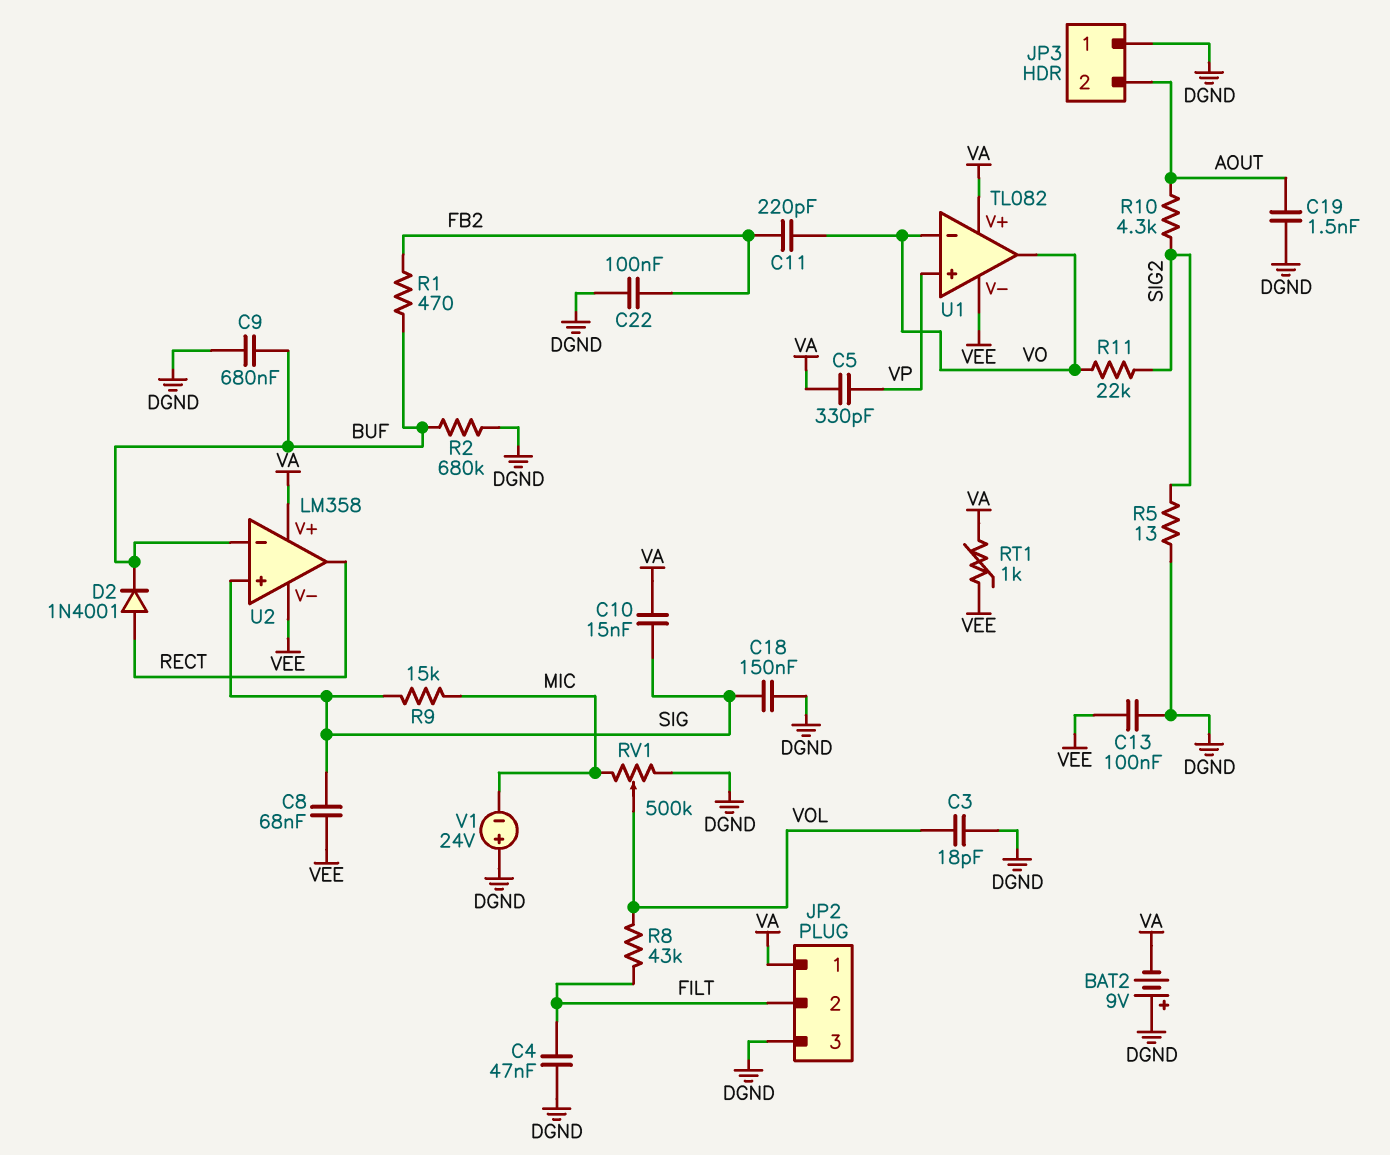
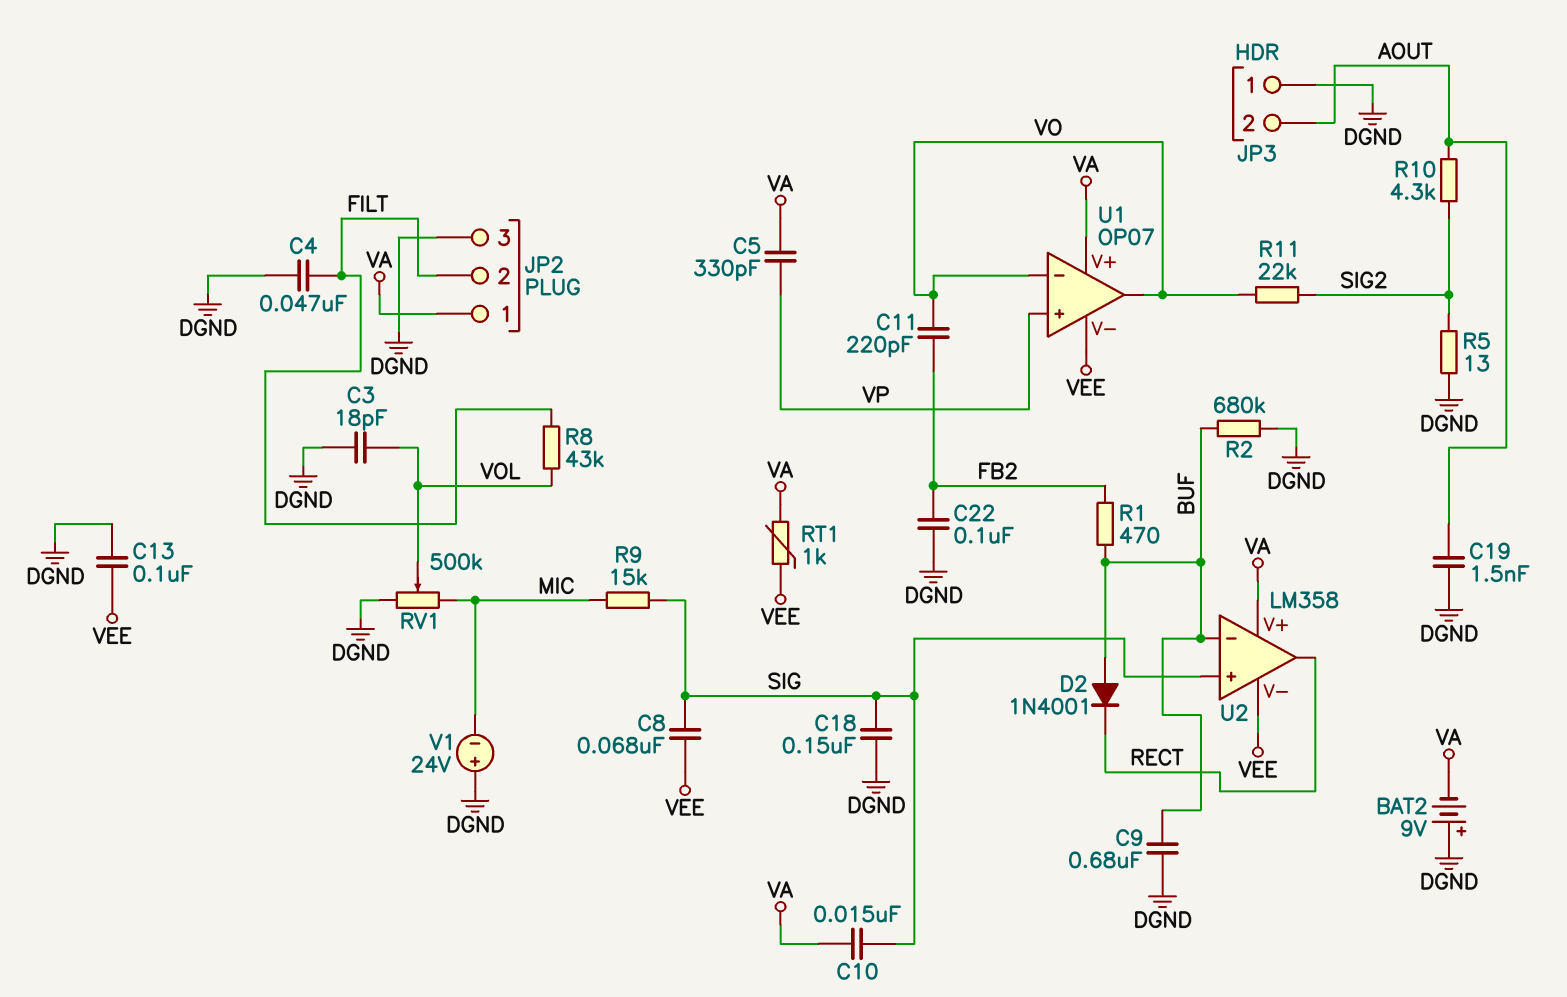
D2: diode 1N4001 (A RECT, K BUF) -> diode 1N4001 (A BUF, K RECT)
U1: TL082 -> OP07

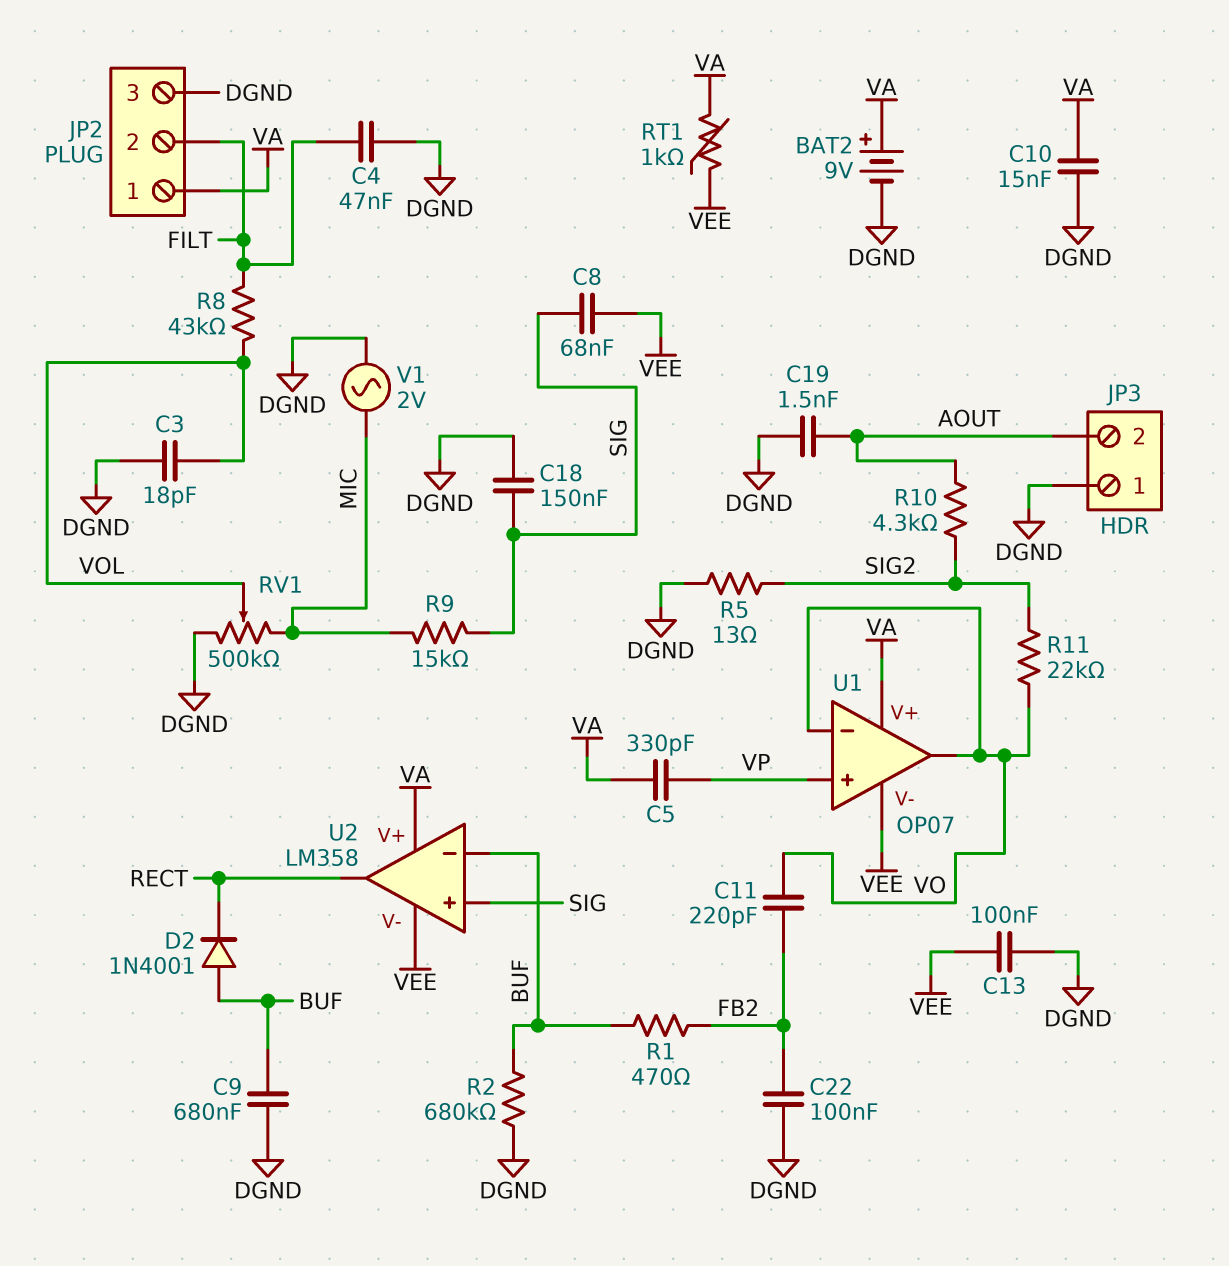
BAT2: 9V (plus DGND, minus VA) -> 9V (plus VA, minus DGND)
C10: 15nF (SIG, VA) -> 15nF (DGND, VA)
V1: 24V (plus DGND, minus MIC) -> AC 2V (DGND, MIC)

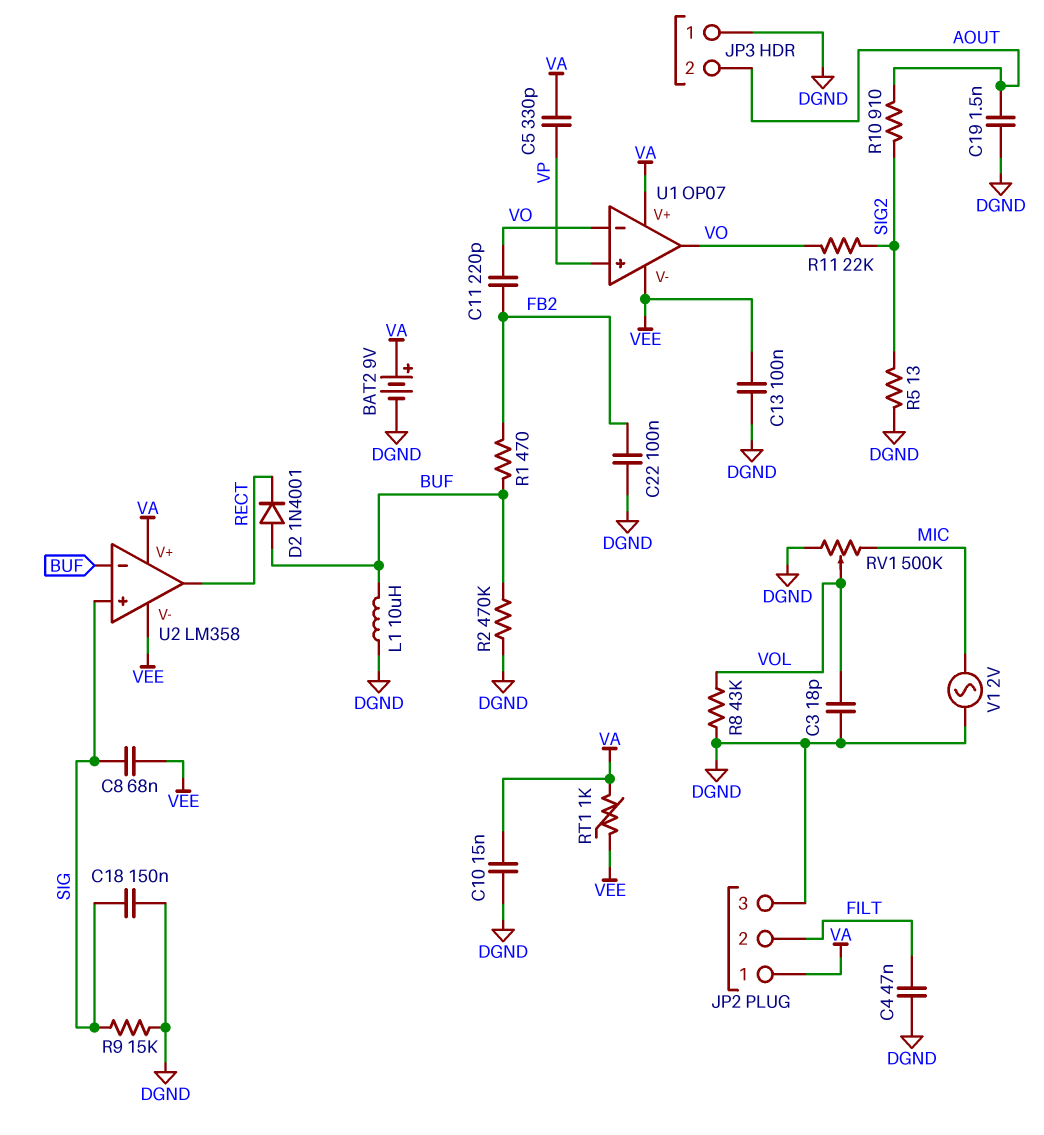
C9: 680nF (BUF, DGND) -> none
L1: none -> 10uH (BUF, DGND)
R2: 680k (BUF, DGND) -> 470k (BUF, DGND)
R8: 43k (FILT, VOL) -> 43k (DGND, VOL)
R9: 15k (MIC, SIG) -> 15k (DGND, SIG)
R10: 4.3k (AOUT, SIG2) -> 910 (AOUT, SIG2)

